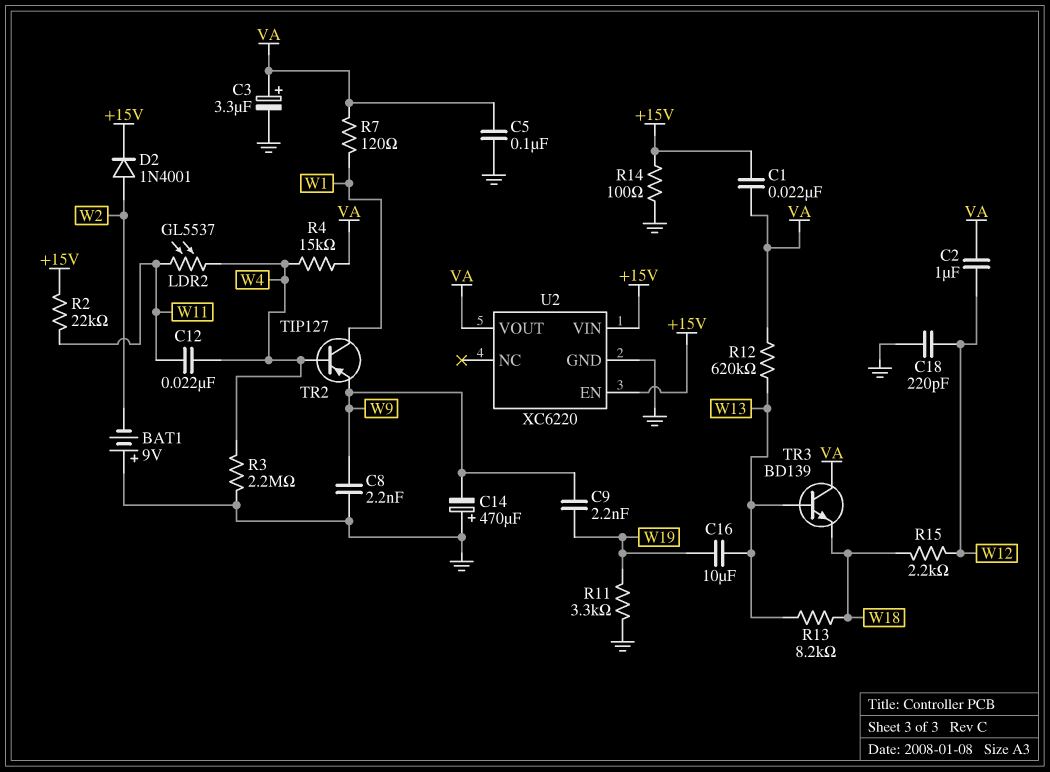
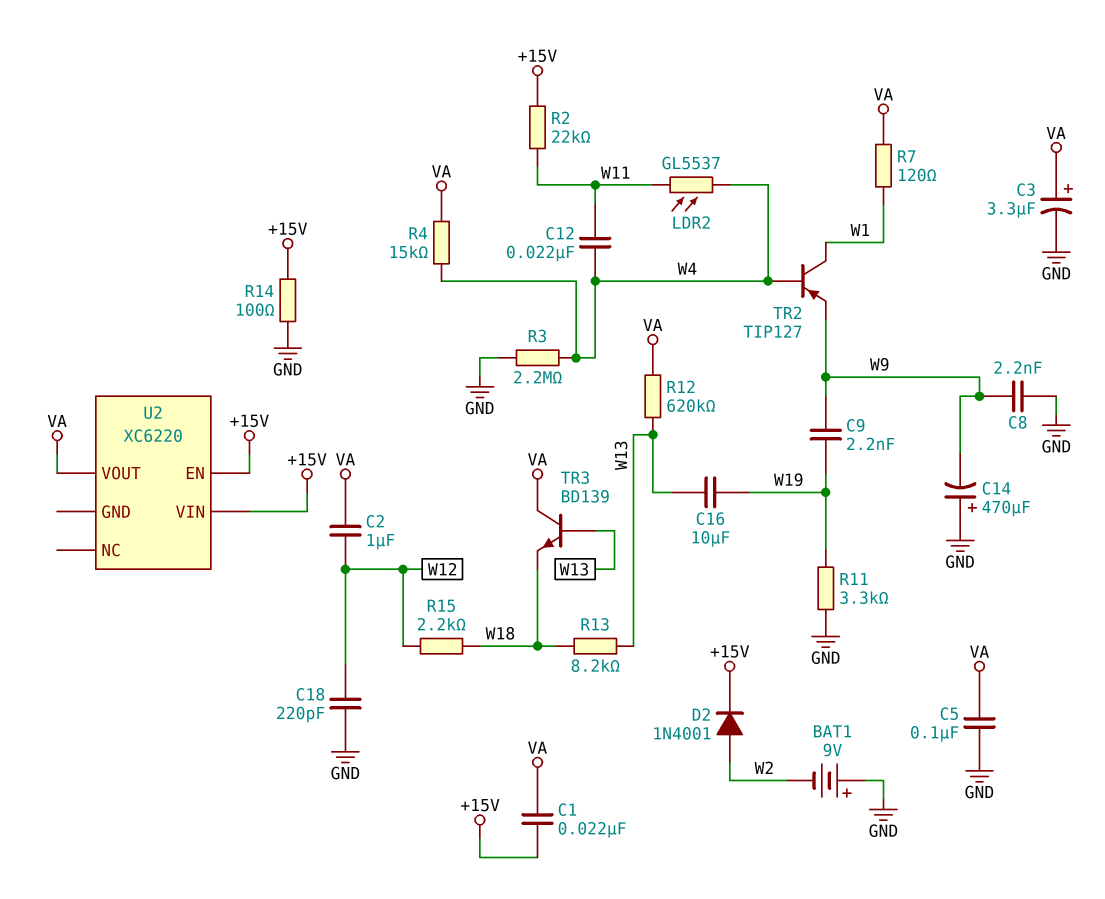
U2 pin GND: GND -> none

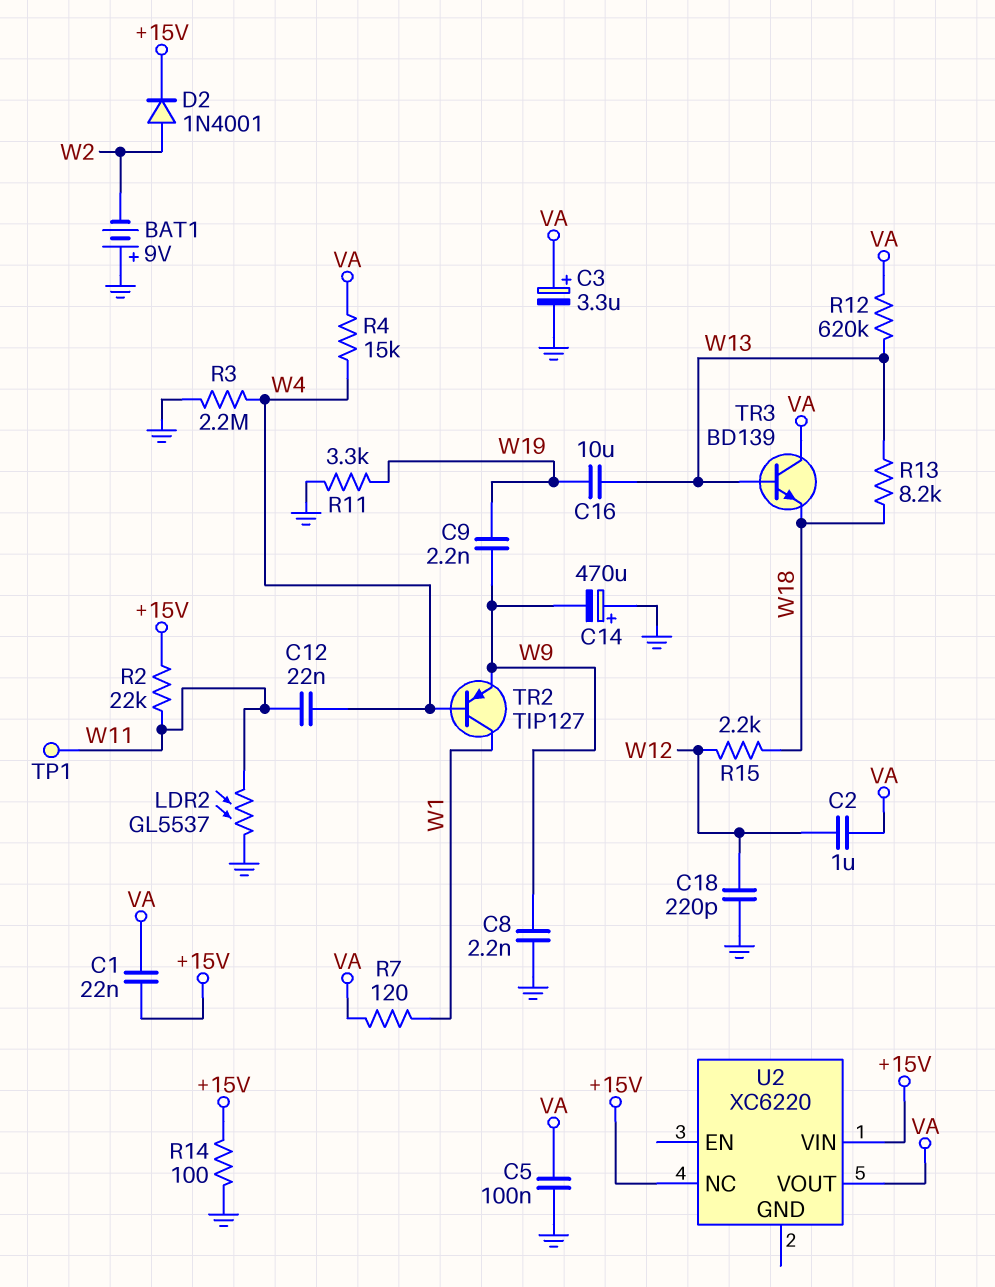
LDR2: GL5537 (W4, W11) -> GL5537 (GND, W11)
TP1: none -> test point (W11)
U2 pin EN: +15V -> none
U2 pin NC: none -> +15V

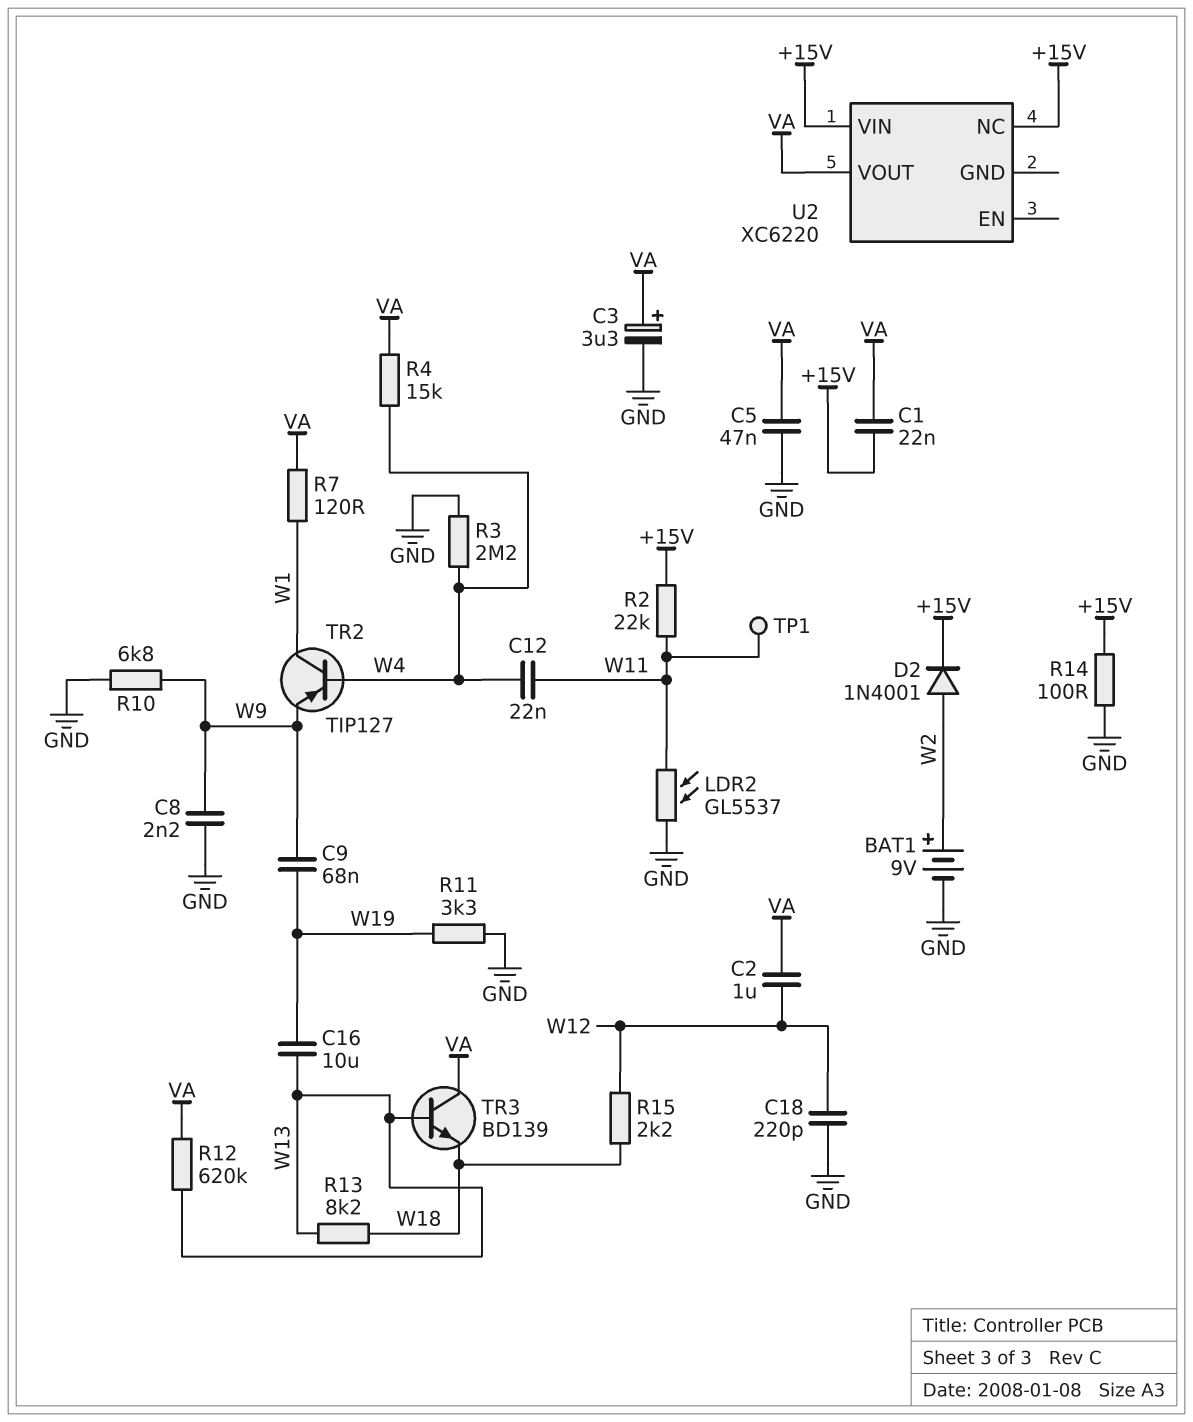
BAT1: 9V (plus GND, minus W2) -> 9V (plus W2, minus GND)
C5: 100nF (GND, VA) -> 47nF (GND, VA)
C9: 2.2nF (W9, W19) -> 68nF (W9, W19)
C14: 470uF (plus GND, minus W9) -> none
R10: none -> 6.8k (GND, W9)

